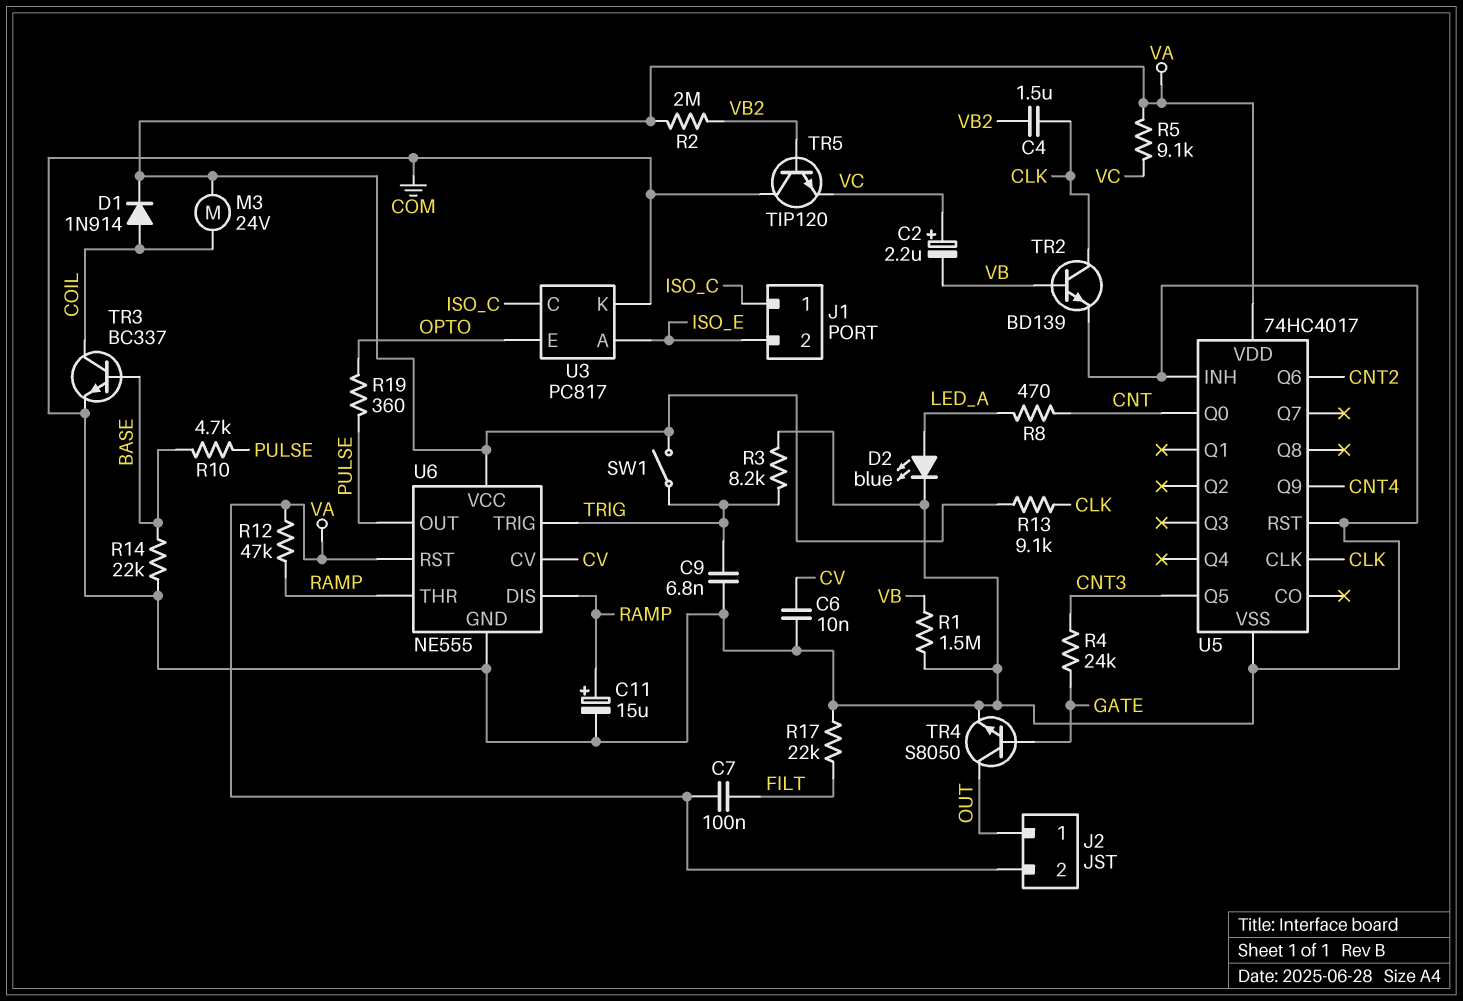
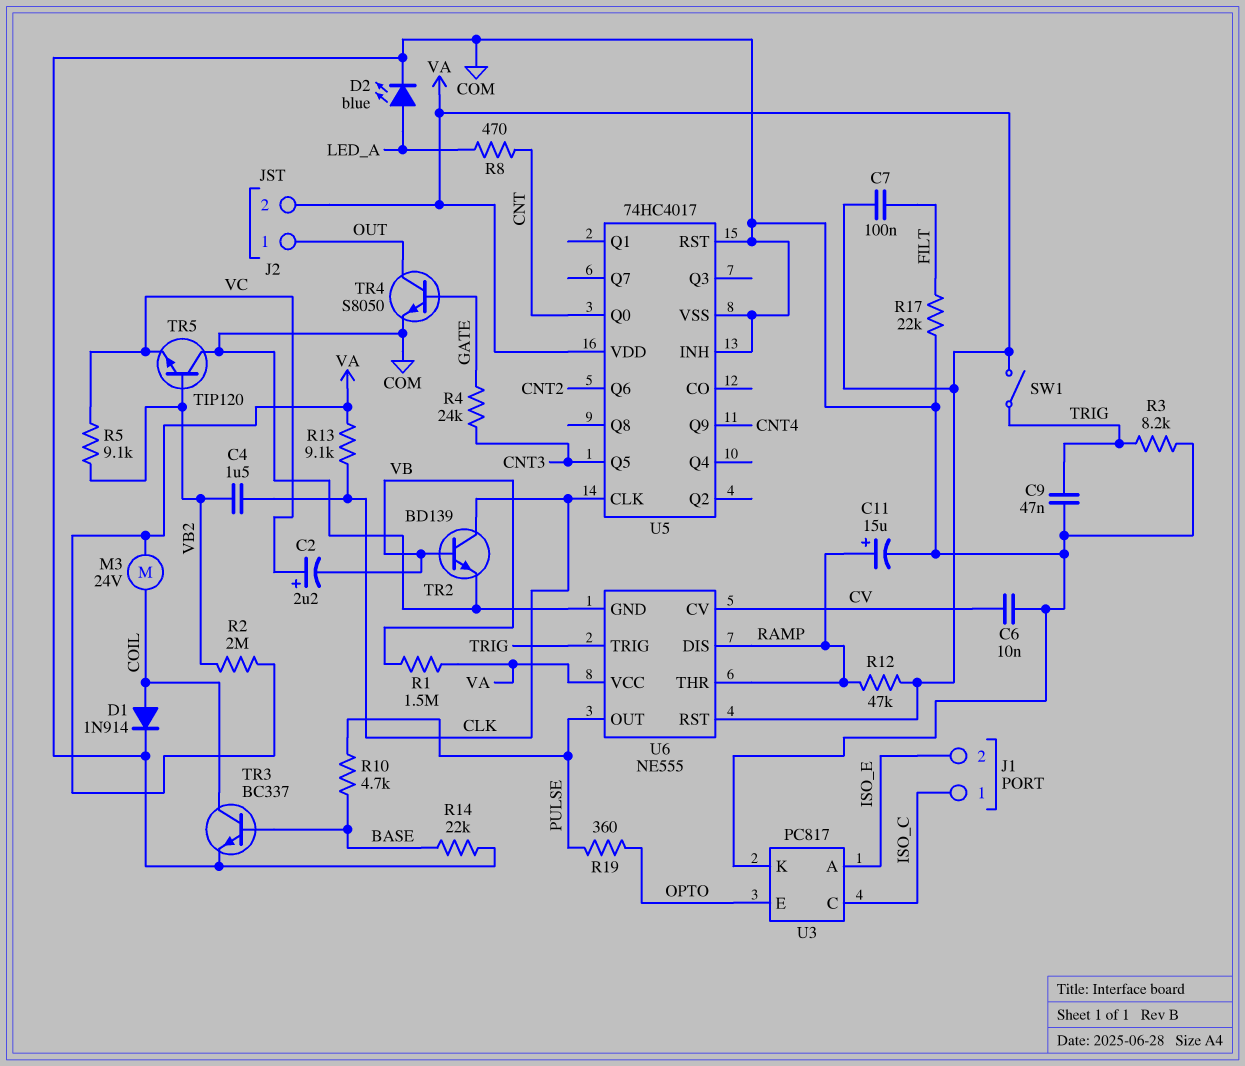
C9: 6.8nF (COM, TRIG) -> 47nF (COM, TRIG)
D1: diode 1N914 (A COIL, K VA) -> diode 1N914 (A COIL, K COM)
R1: 1.5M (COM, VB) -> 1.5M (VA, VB)
R5: 9.1k (VA, VC) -> 9.1k (VB2, VC)

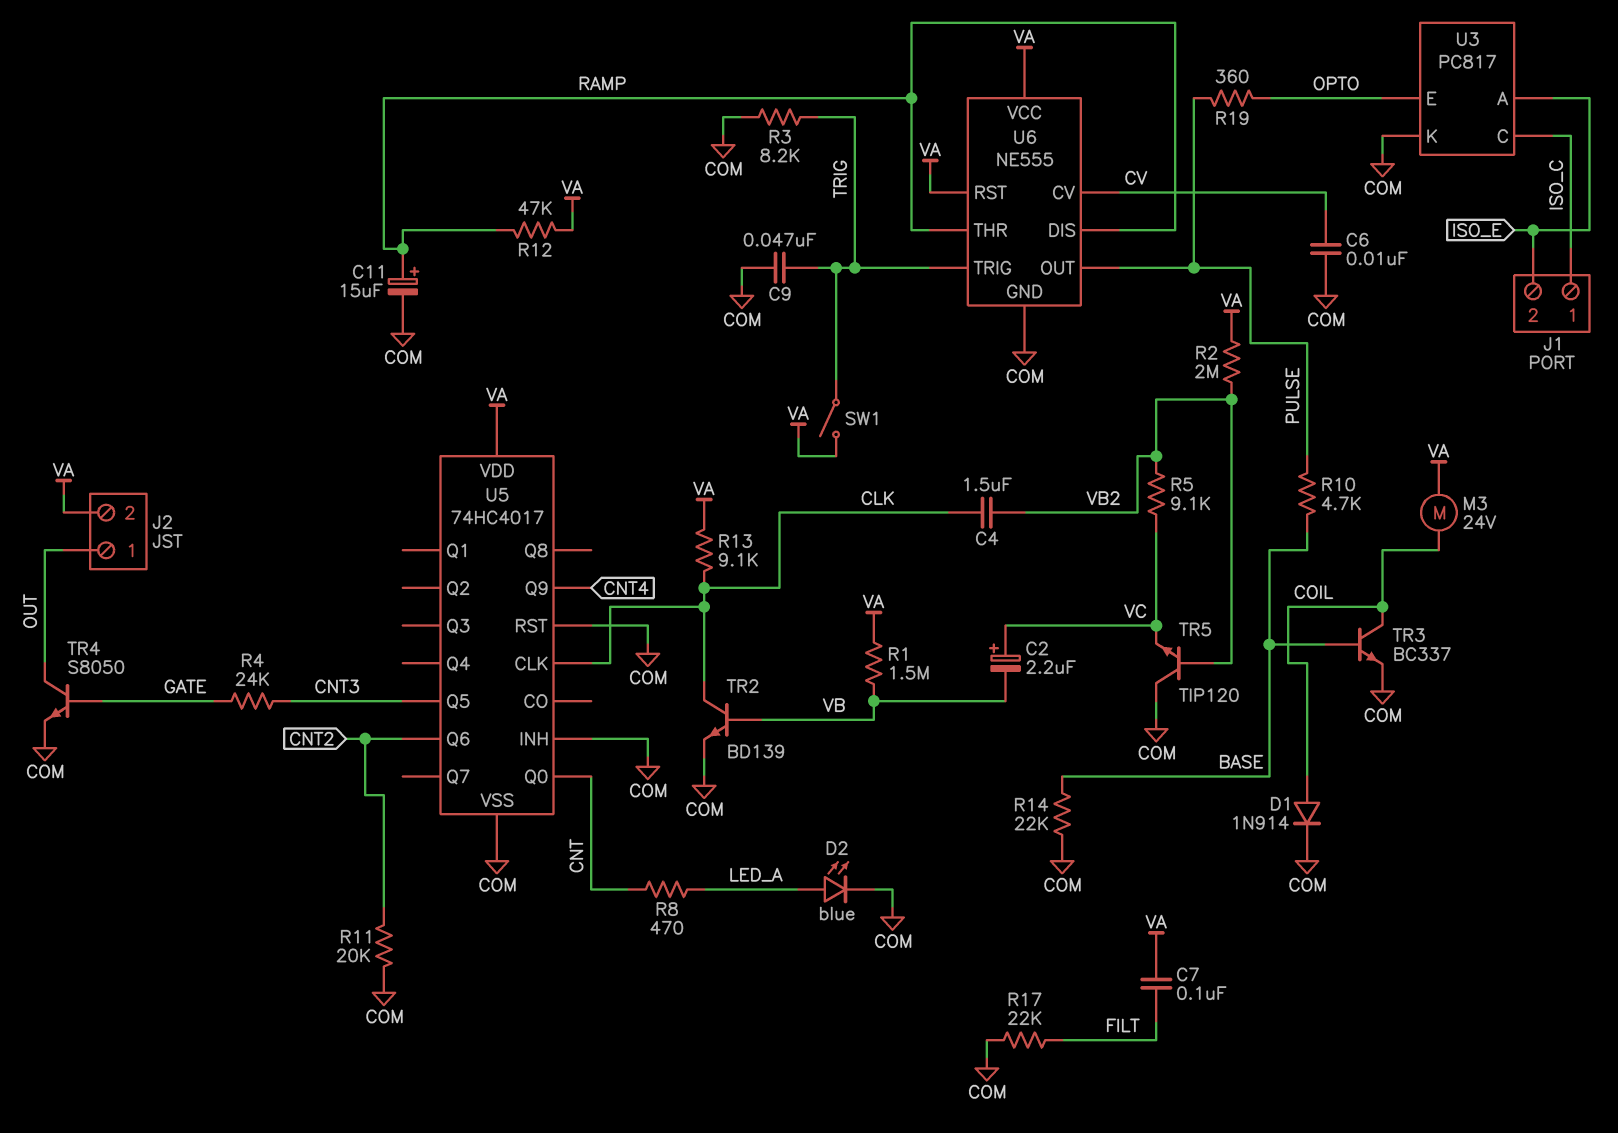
R11: none -> 20k (CNT2, COM)

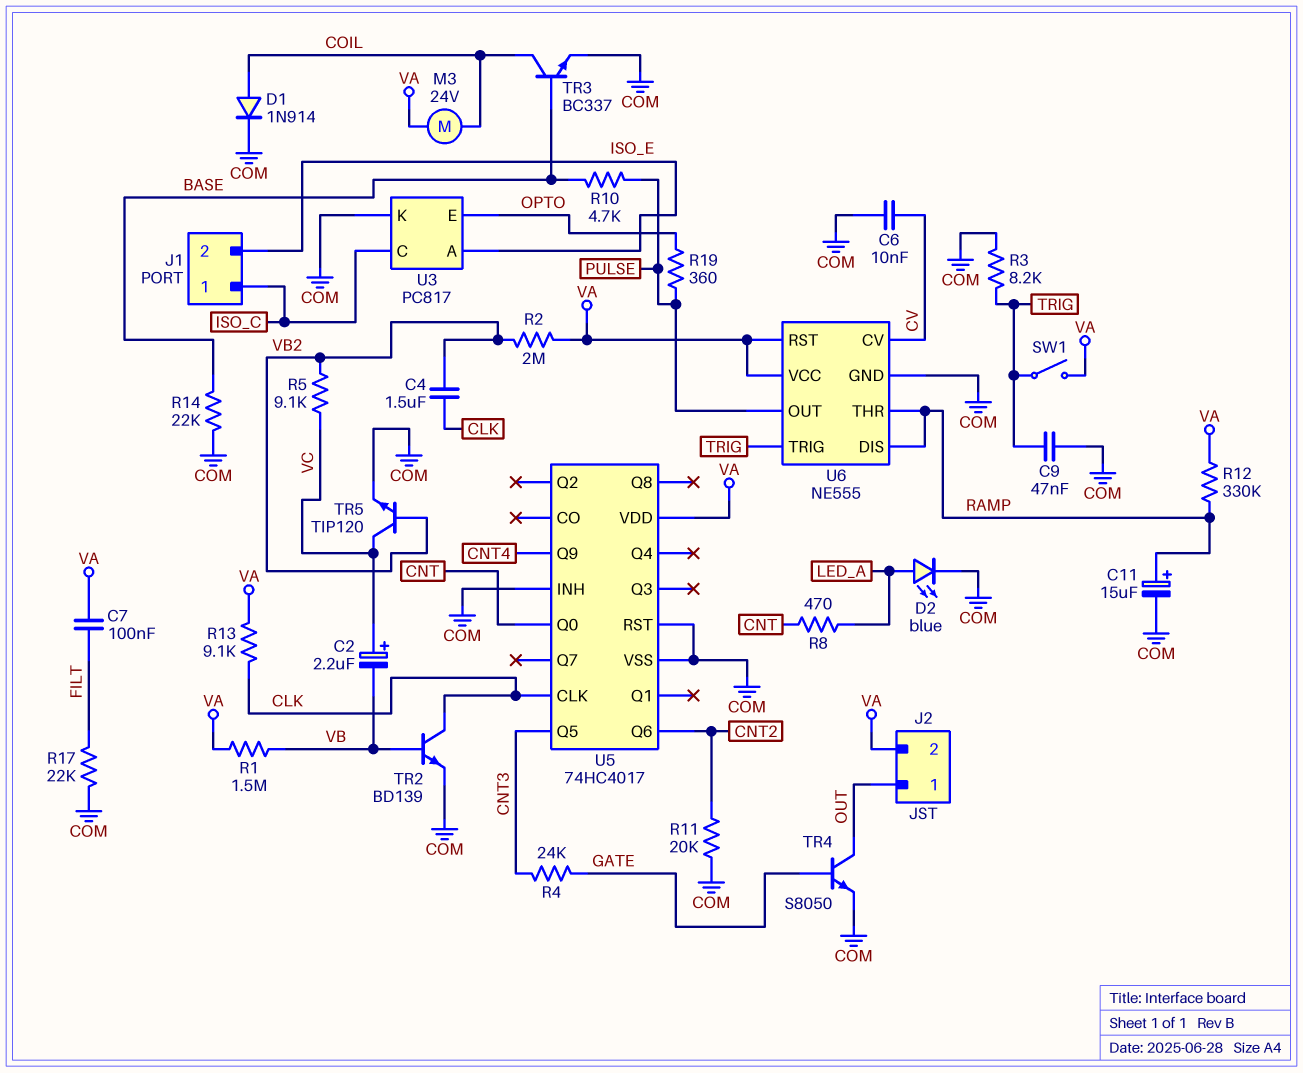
R12: 47k (RAMP, VA) -> 330k (RAMP, VA)
TR5: NPN TIP120 (B VB2, C COM, E VC) -> NPN TIP120 (B VB2, C VC, E COM)

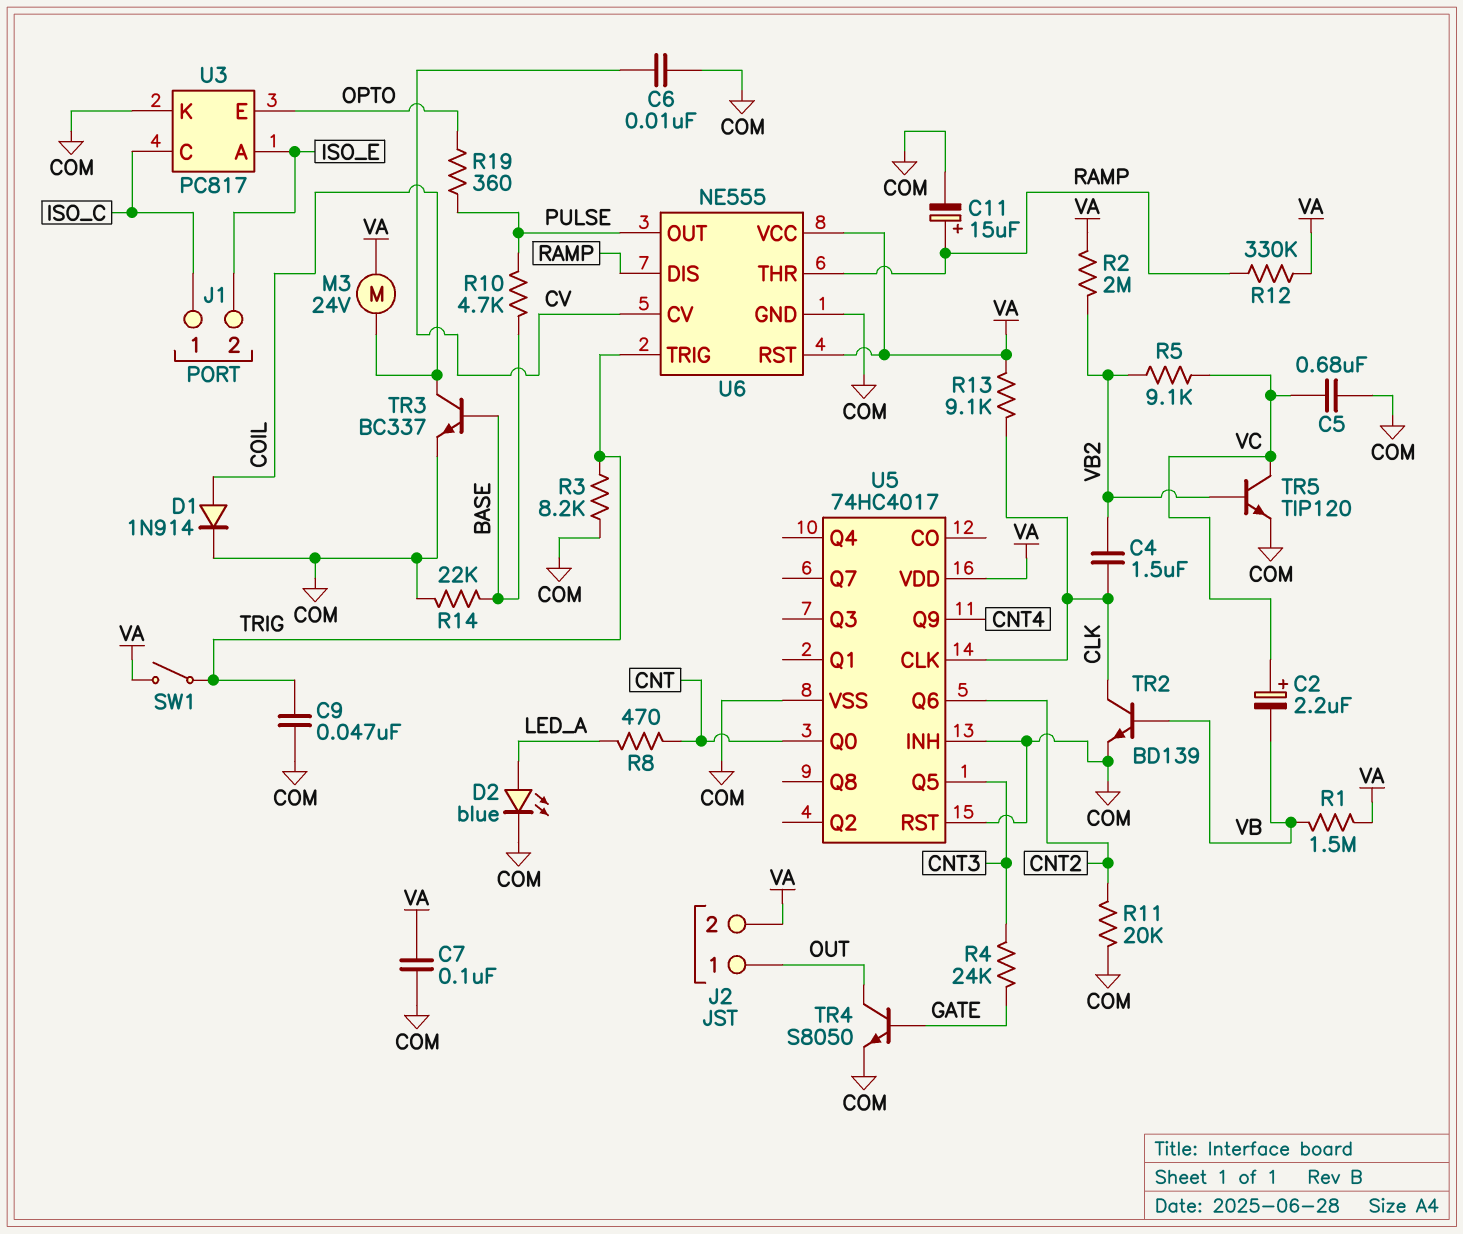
C5: none -> 680nF (COM, VC)
C7: 100nF (FILT, VA) -> 100nF (COM, VA)
R17: 22k (COM, FILT) -> none

